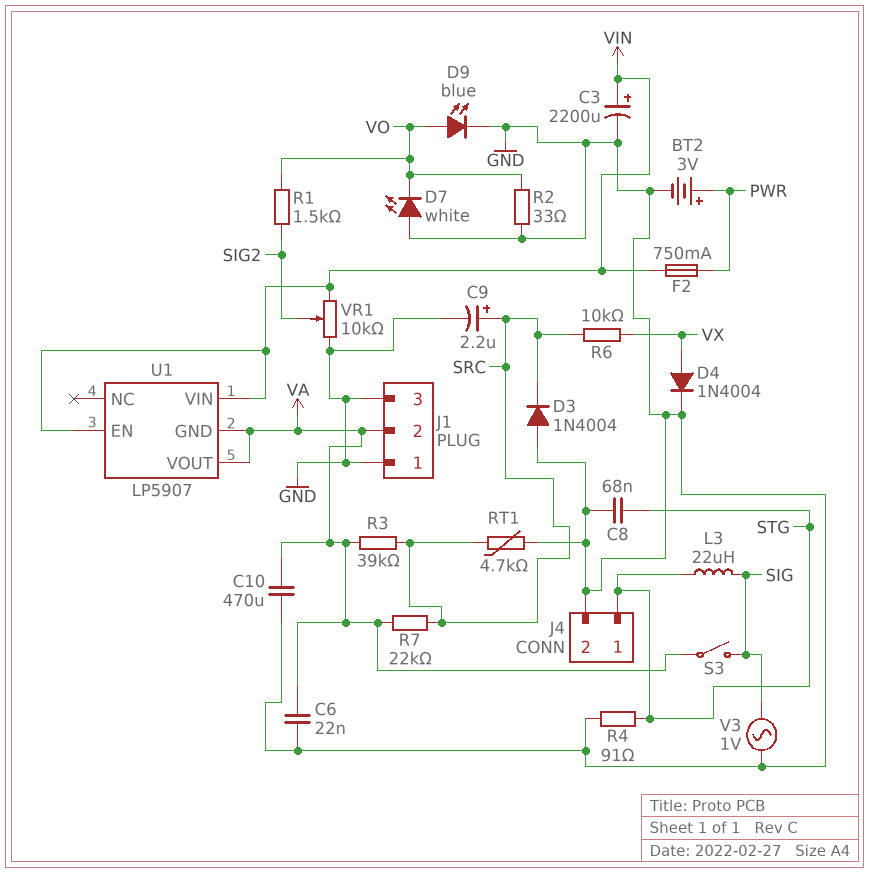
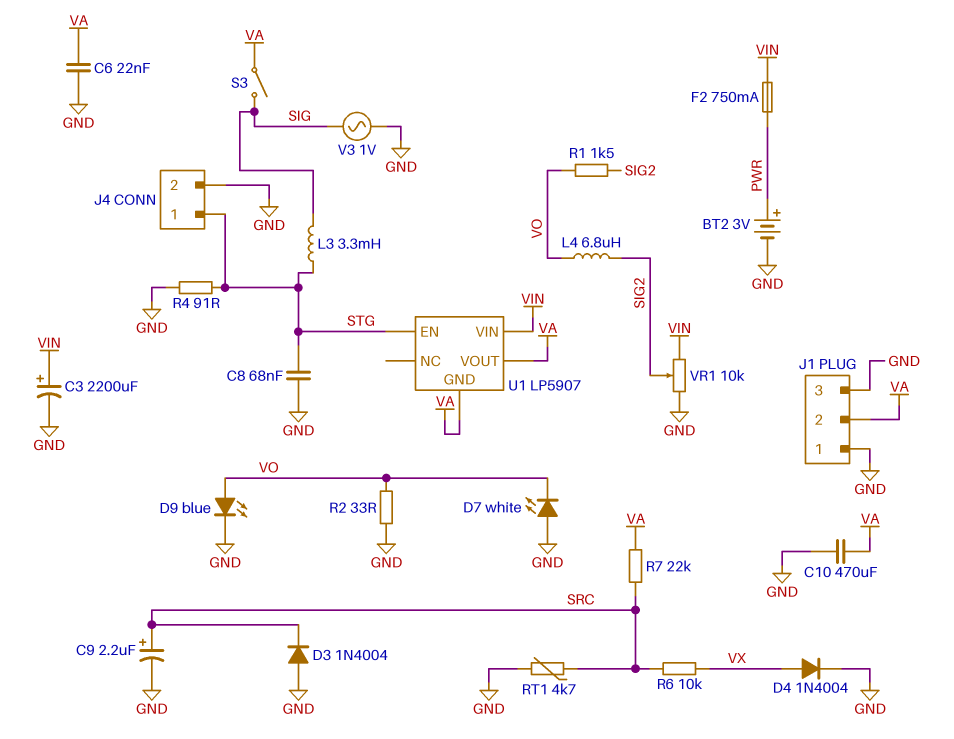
L3: 22uH (SIG, STG) -> 3.3mH (SIG, STG)
L4: none -> 6.8uH (SIG2, VO)
R3: 39k (SRC, VA) -> none
U1 pin EN: VIN -> STG

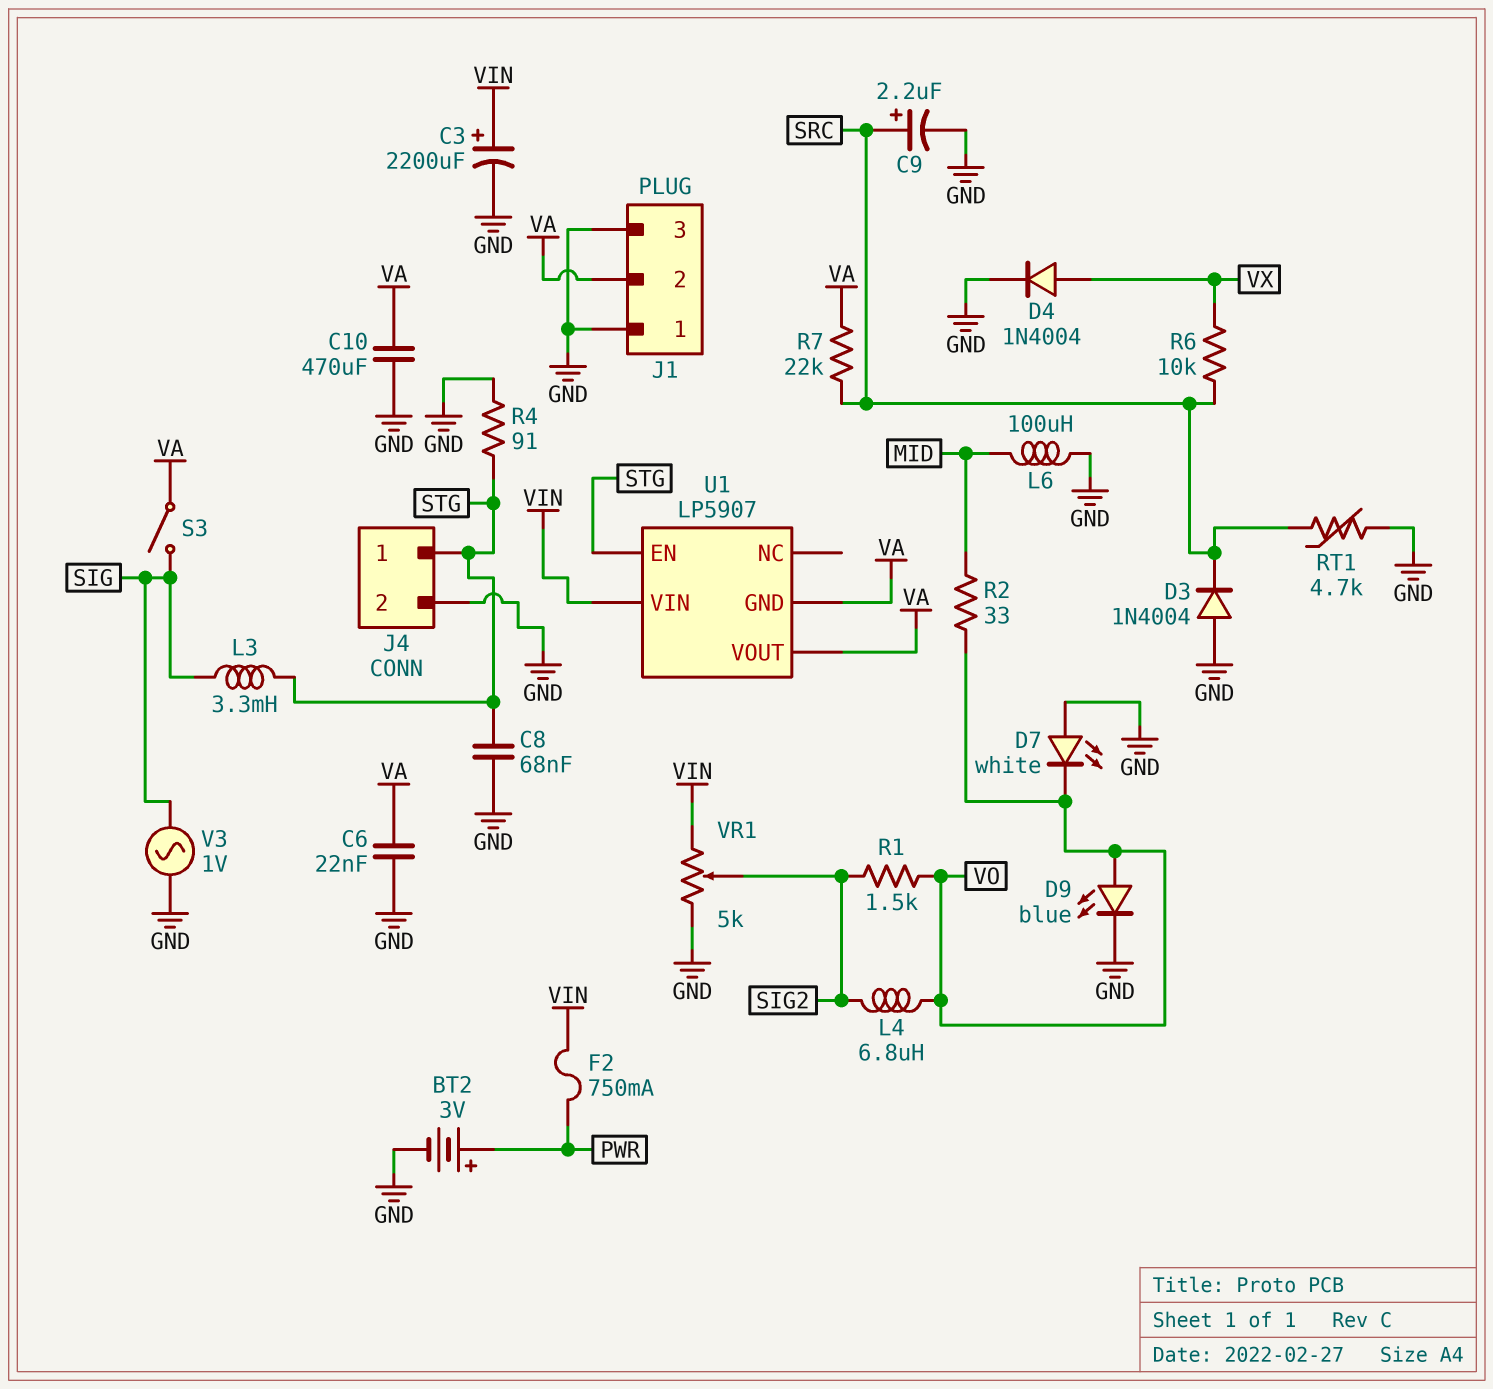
L6: none -> 100uH (GND, MID)
R2: 33 (GND, VO) -> 33 (MID, VO)
VR1: 10k (GND, VIN, wiper SIG2) -> 5k (GND, VIN, wiper SIG2)

